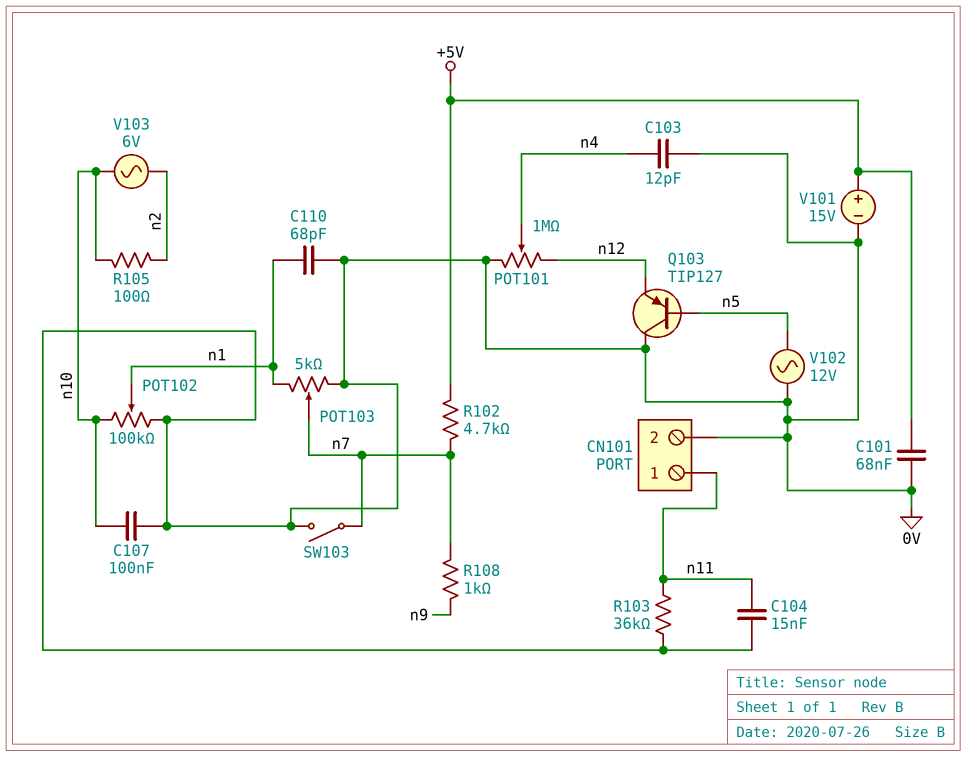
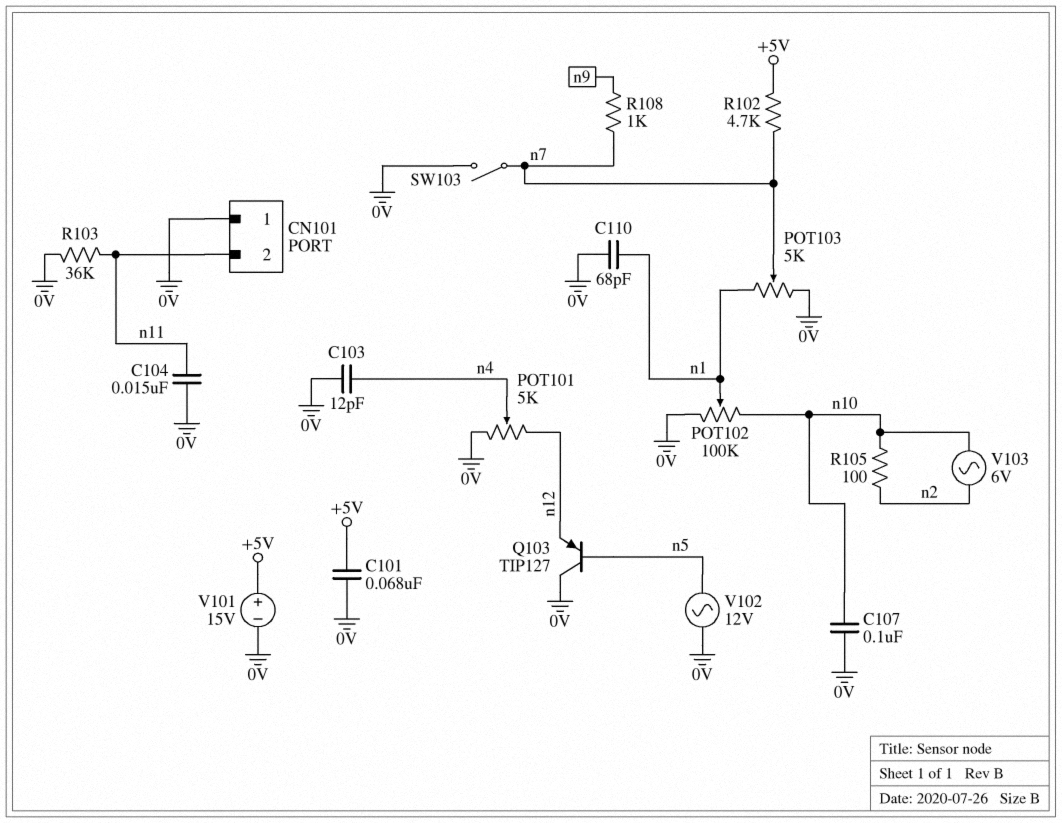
CN101 pin 1: n11 -> 0V
CN101 pin 2: 0V -> n11
POT101: 1M (0V, n12, wiper n4) -> 5k (0V, n12, wiper n4)

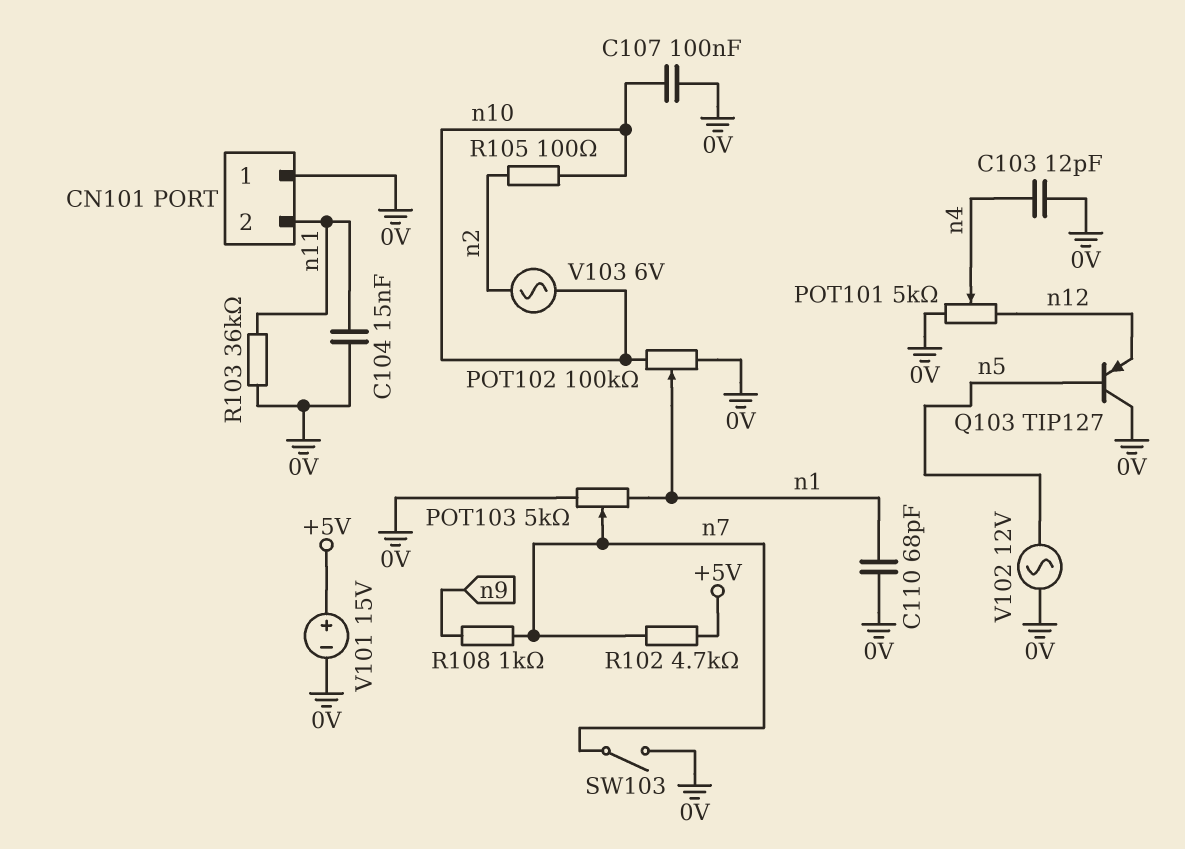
C101: 68nF (+5V, 0V) -> none

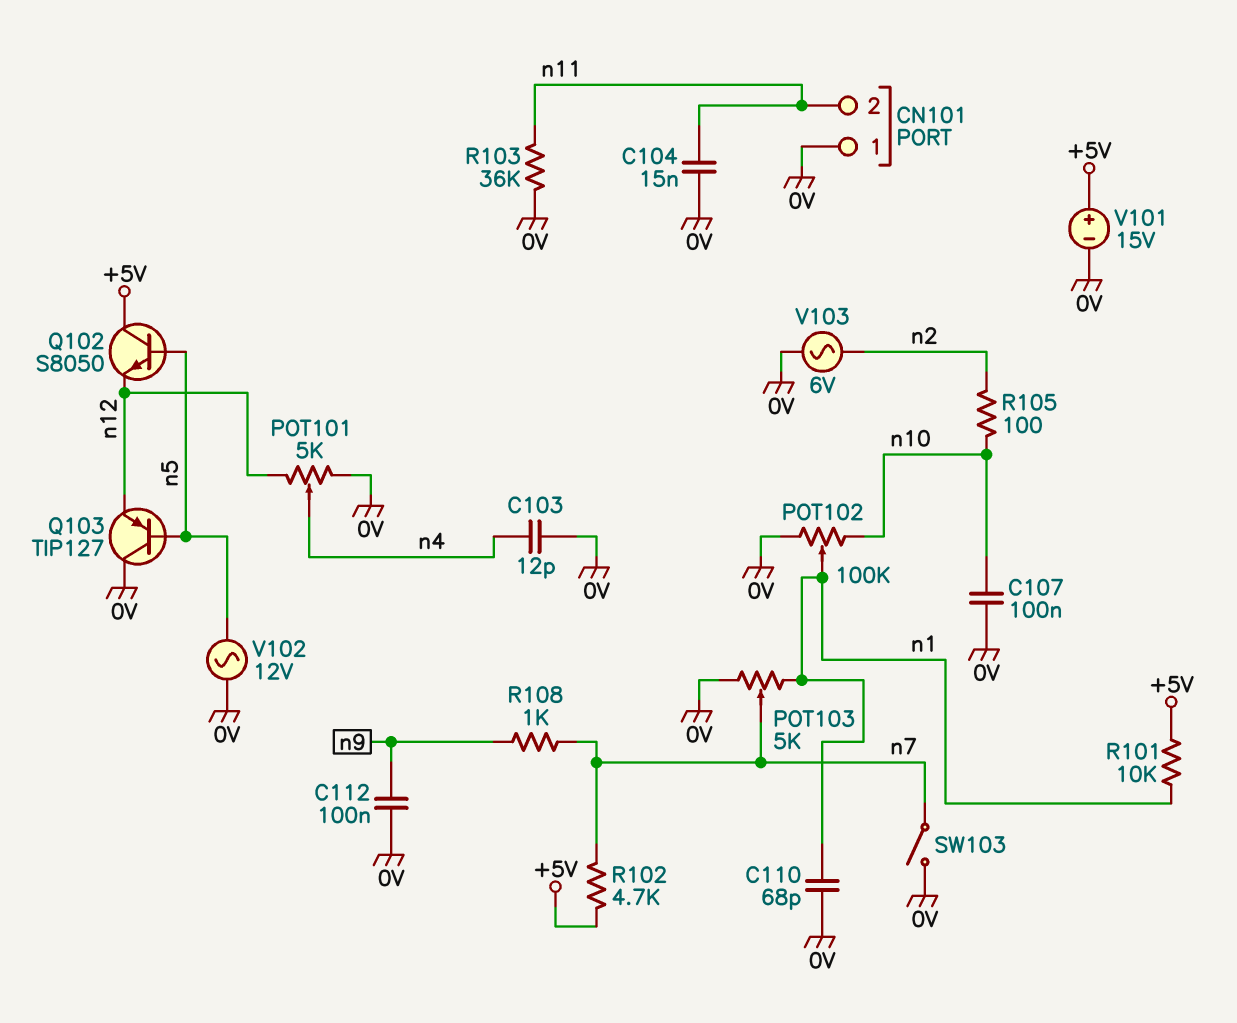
C112: none -> 100nF (0V, n9)
Q102: none -> NPN S8050 (B n5, C +5V, E n12)
R101: none -> 10k (+5V, n1)
V103: AC 6V (n2, n10) -> AC 6V (0V, n2)

